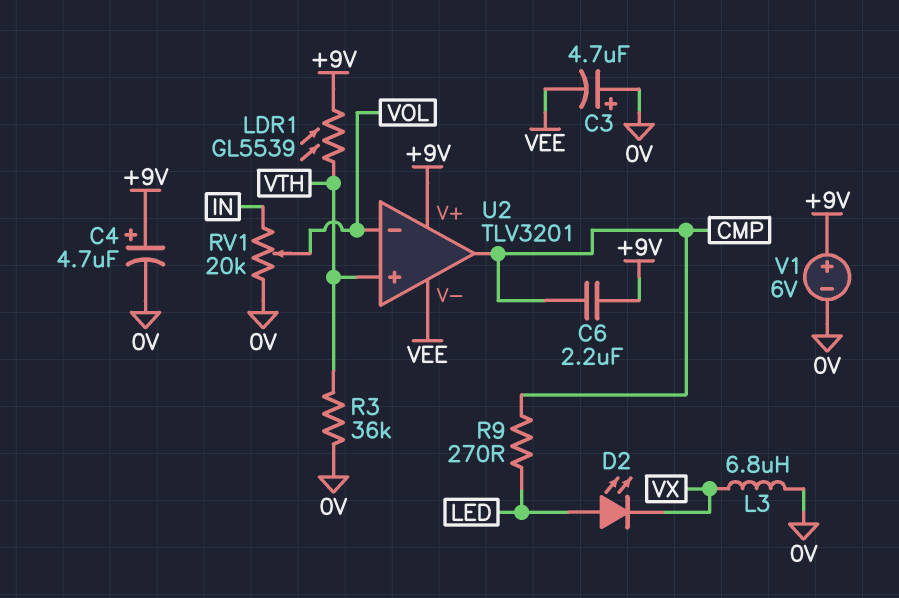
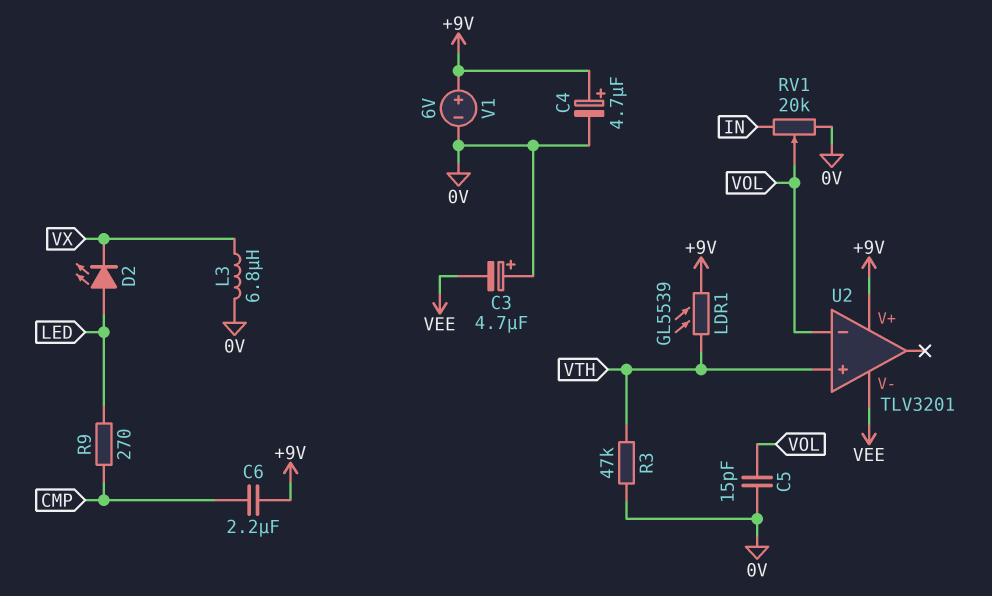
C5: none -> 15pF (0V, VOL)
R3: 36k (0V, VTH) -> 47k (0V, VTH)
U2 pin out: CMP -> none

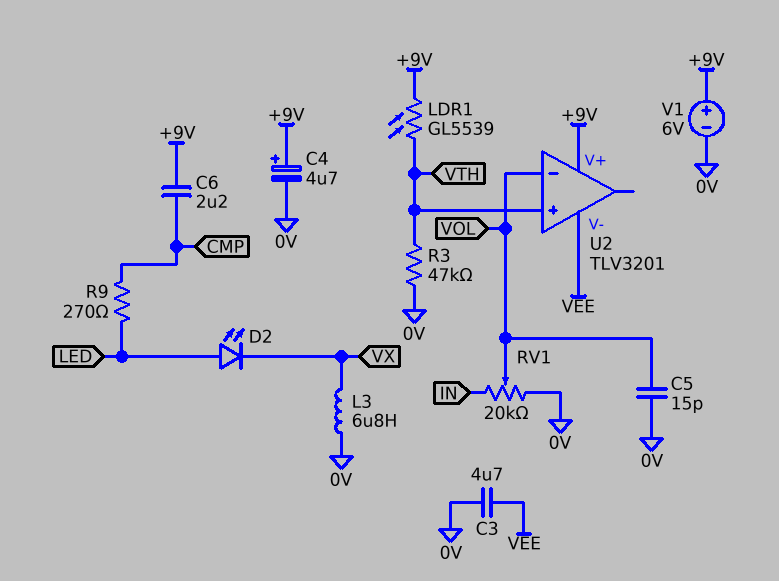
C3: 4.7uF (plus 0V, minus VEE) -> 4.7uF (0V, VEE)

